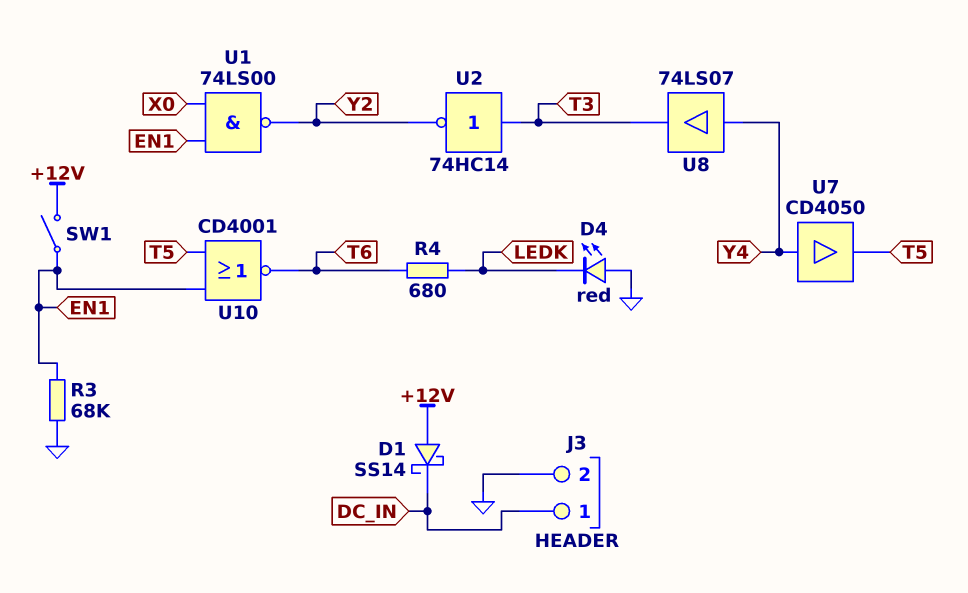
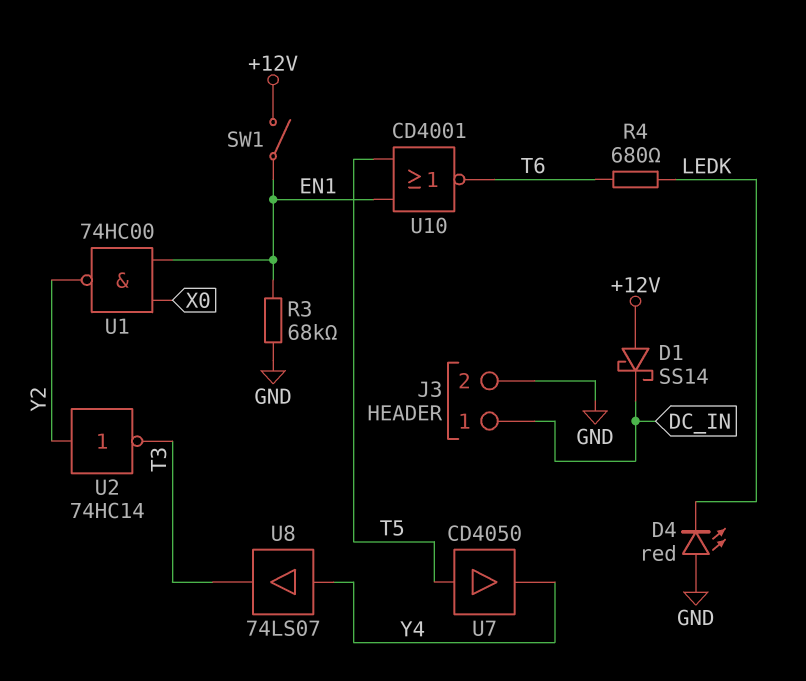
U1: NAND 74LS00 (in EN1, in X0, out Y2) -> NAND 74HC00 (in EN1, in X0, out Y2)
U2: NOT 74HC14 (in T3, out Y2) -> NOT 74HC14 (in Y2, out T3)
U7: buffer CD4050 (in Y4, out T5) -> buffer CD4050 (in T5, out Y4)

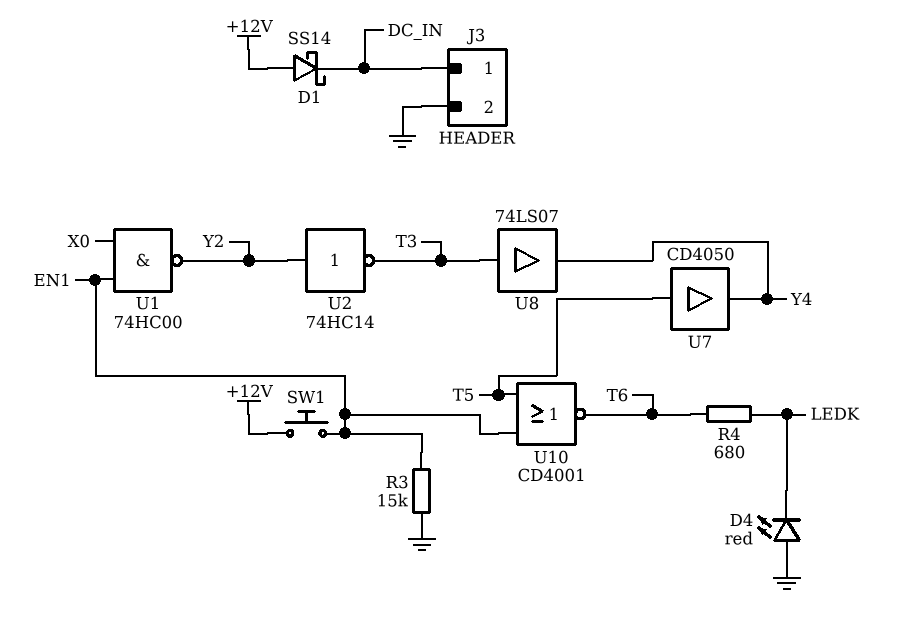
R3: 68k (EN1, GND) -> 15k (EN1, GND)
SW1: switch (+12V, EN1) -> button (+12V, EN1)
U8: buffer 74LS07 (in Y4, out T3) -> buffer 74LS07 (in T3, out Y4)

